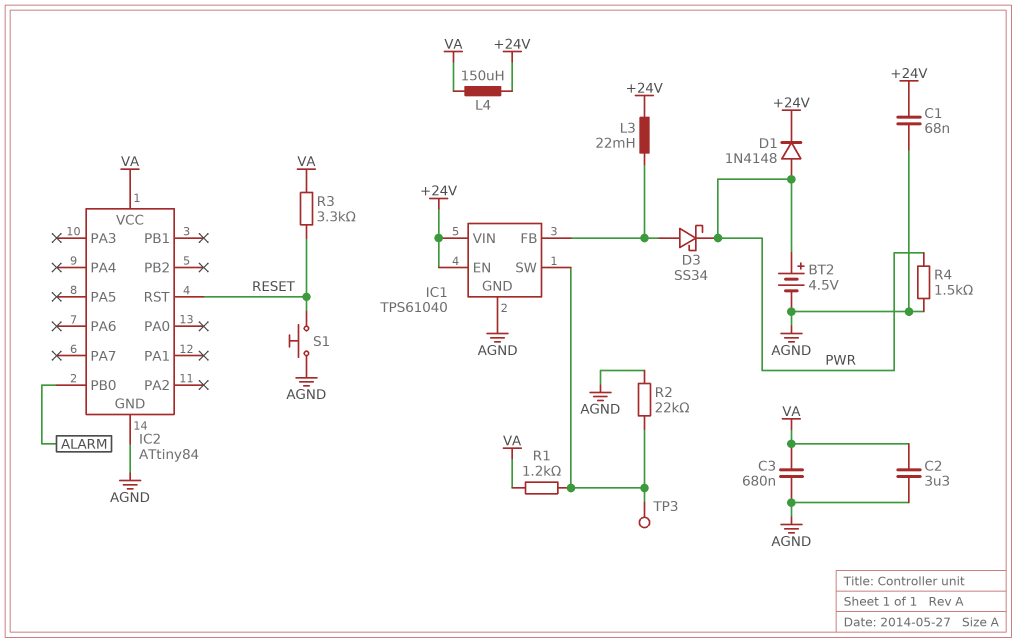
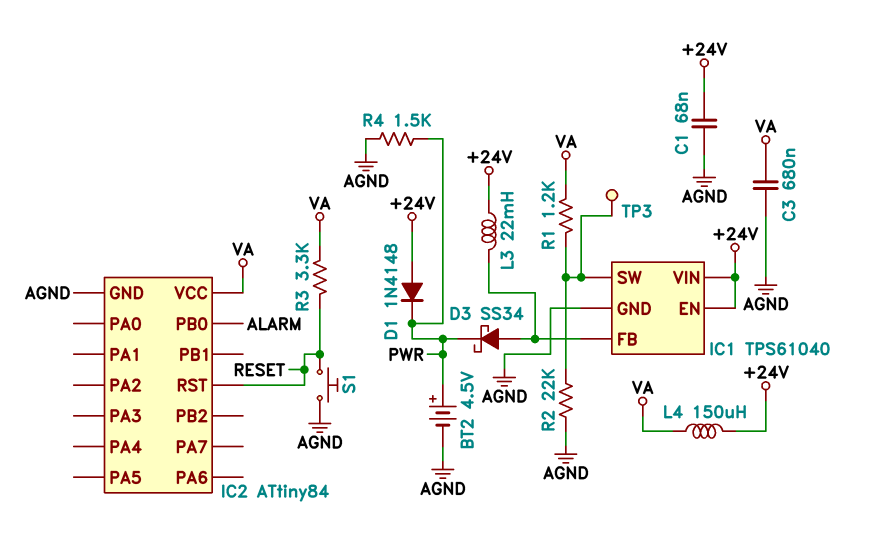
C2: 3.3uF (AGND, VA) -> none
D1: diode 1N4148 (A PWR, K +24V) -> diode 1N4148 (A +24V, K PWR)

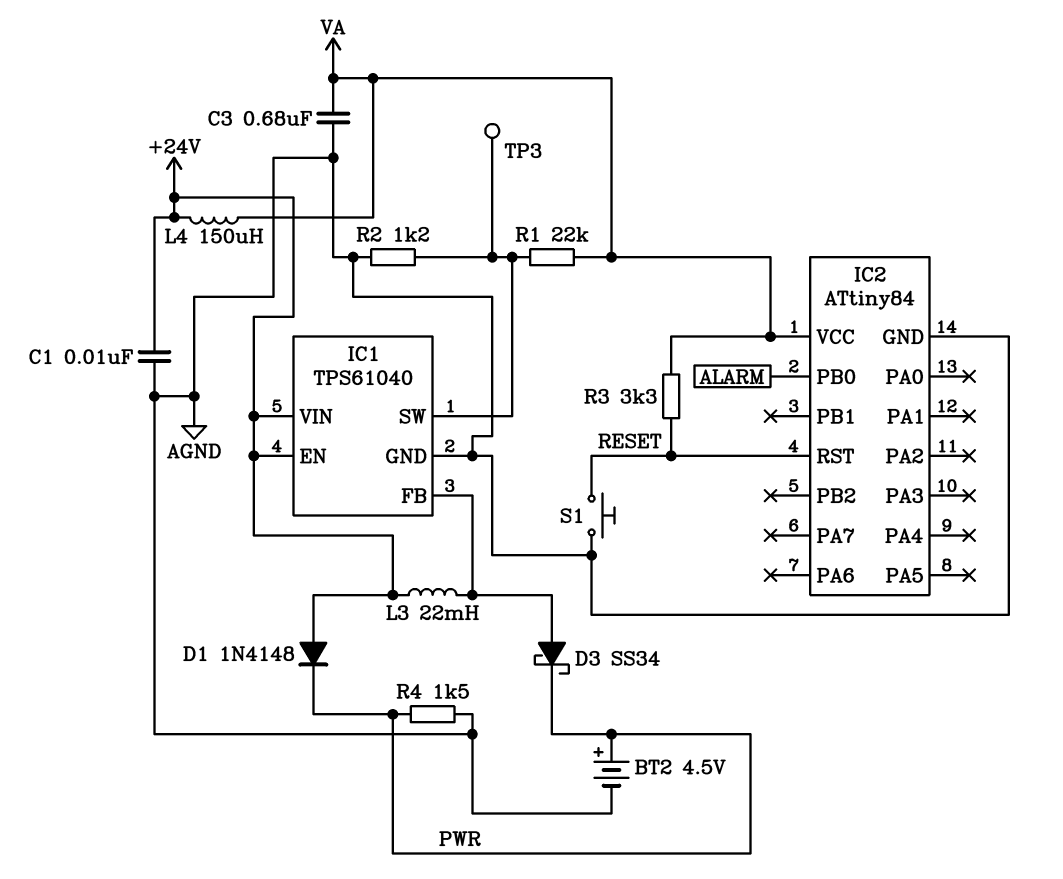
C1: 68nF (+24V, AGND) -> 10nF (+24V, AGND)
R1: 1.2k (IC1/SW, VA) -> 22k (IC1/SW, VA)
R2: 22k (AGND, IC1/SW) -> 1.2k (AGND, IC1/SW)

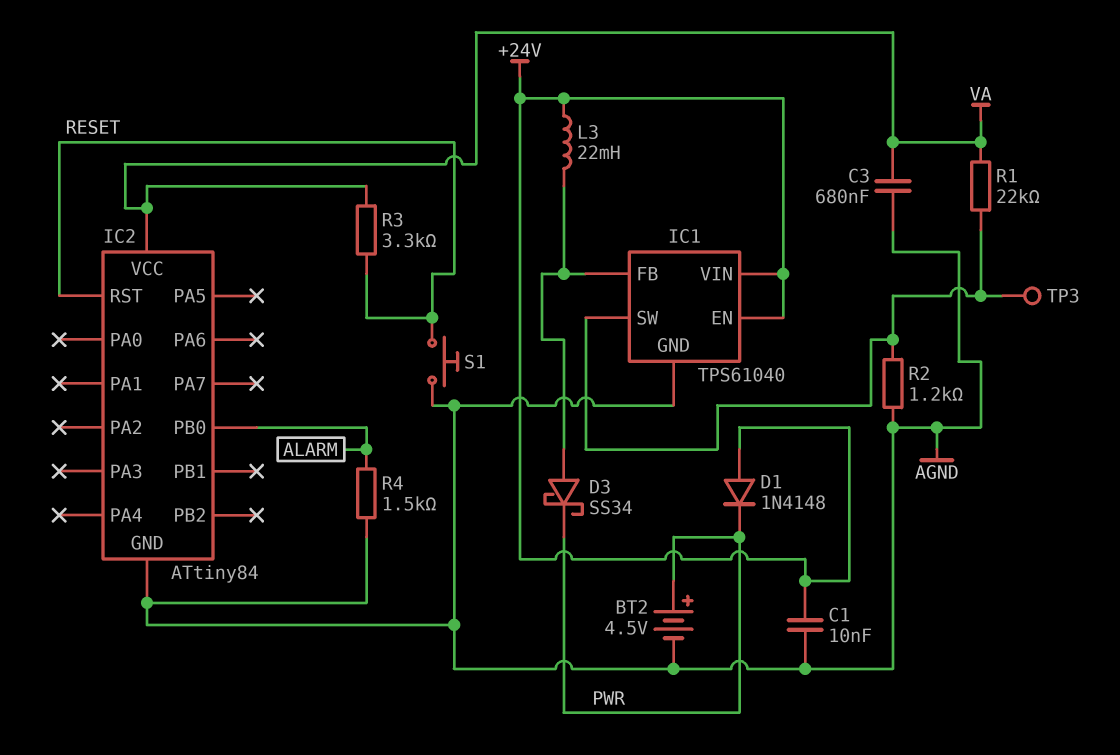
L4: 150uH (+24V, VA) -> none
R4: 1.5k (AGND, PWR) -> 1.5k (AGND, ALARM)

